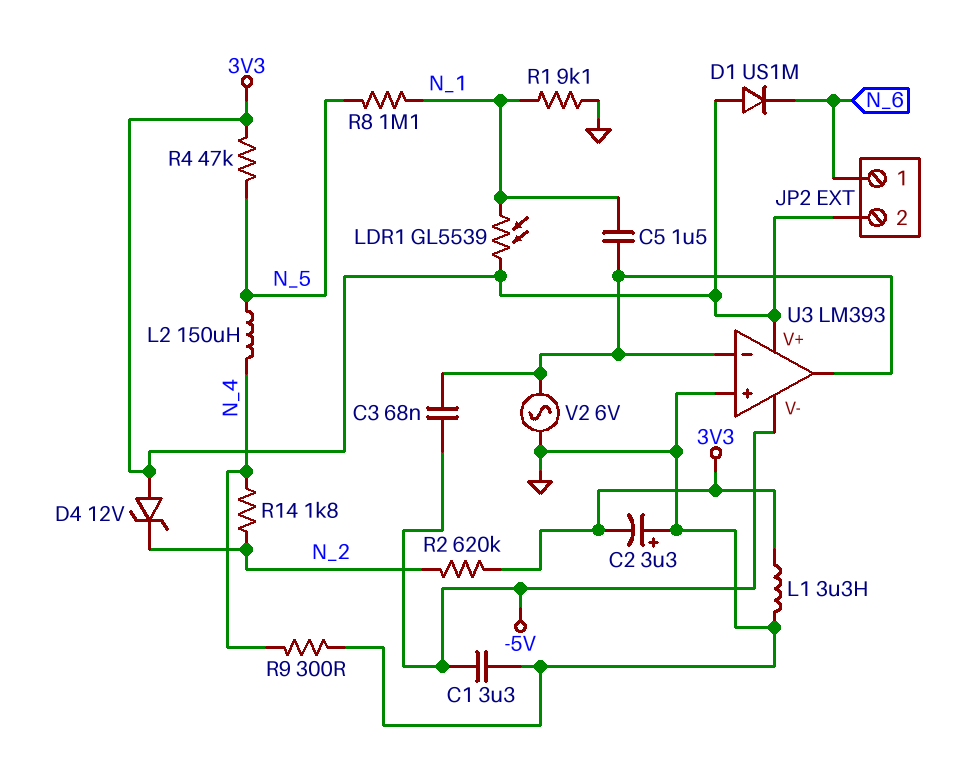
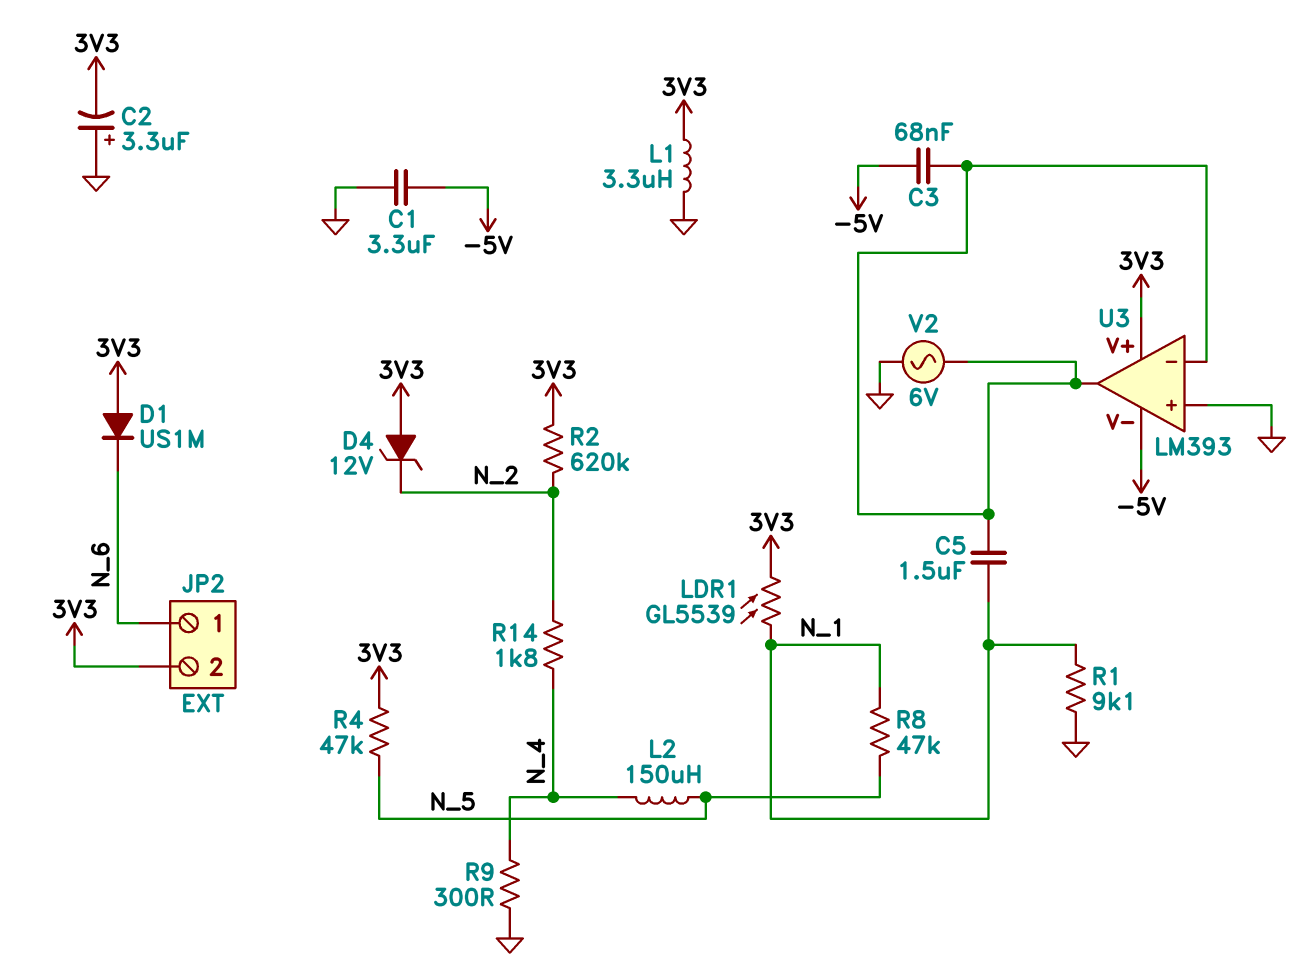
R8: 1.1M (N_1, N_5) -> 47k (N_1, N_5)

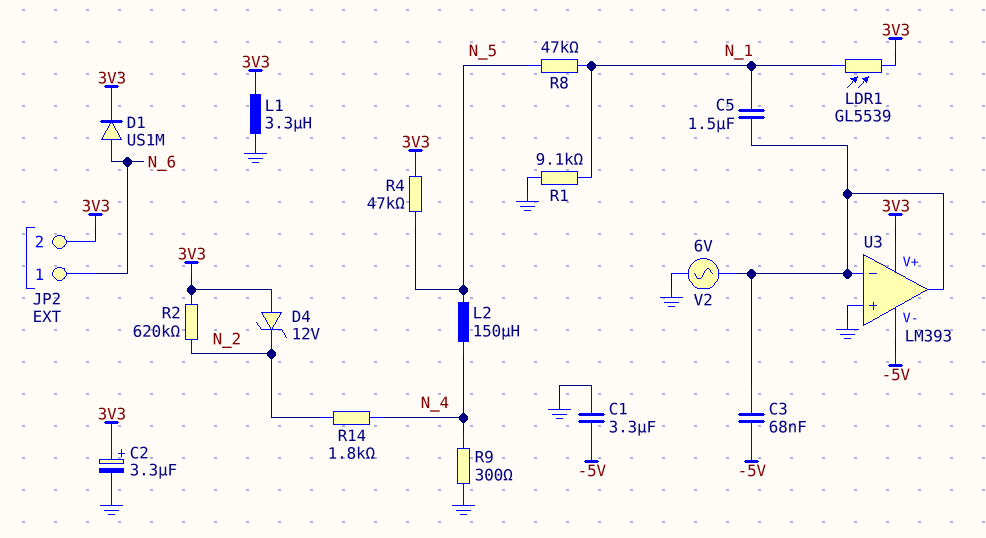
C2: 3.3uF (plus GND, minus 3V3) -> 3.3uF (plus 3V3, minus GND)
D1: diode US1M (A 3V3, K N_6) -> diode US1M (A N_6, K 3V3)

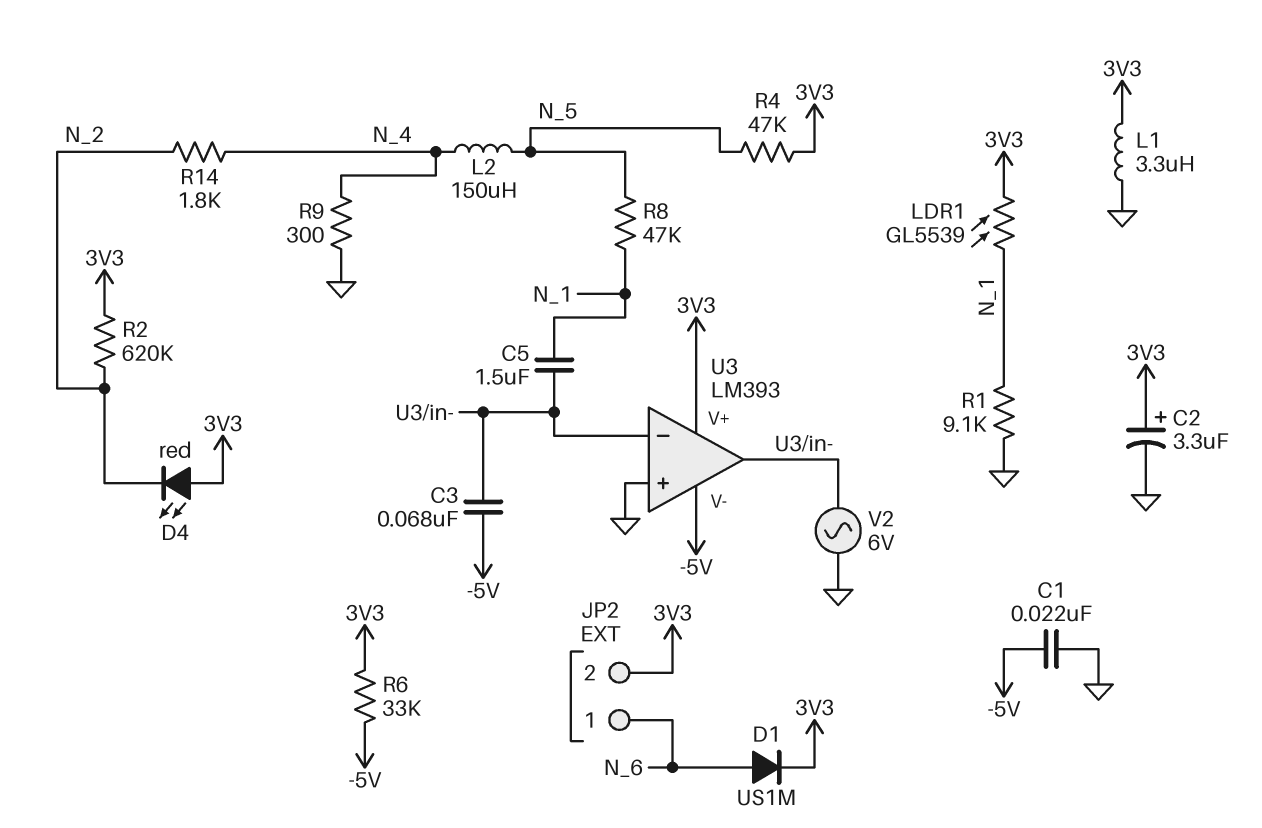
C1: 3.3uF (-5V, GND) -> 22nF (-5V, GND)
D4: zener 12V (A 3V3, K N_2) -> LED red (A 3V3, K N_2)
R6: none -> 33k (-5V, 3V3)

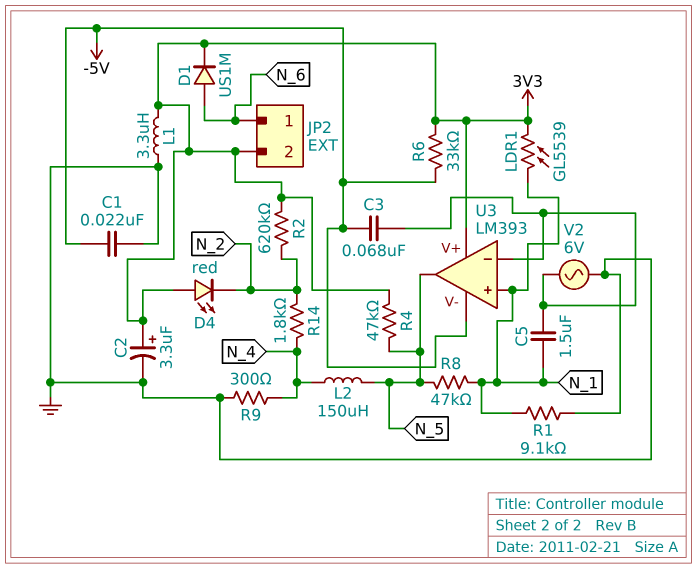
U3 pin in+: GND -> N_1
U3 pin out: U3/in- -> N_5

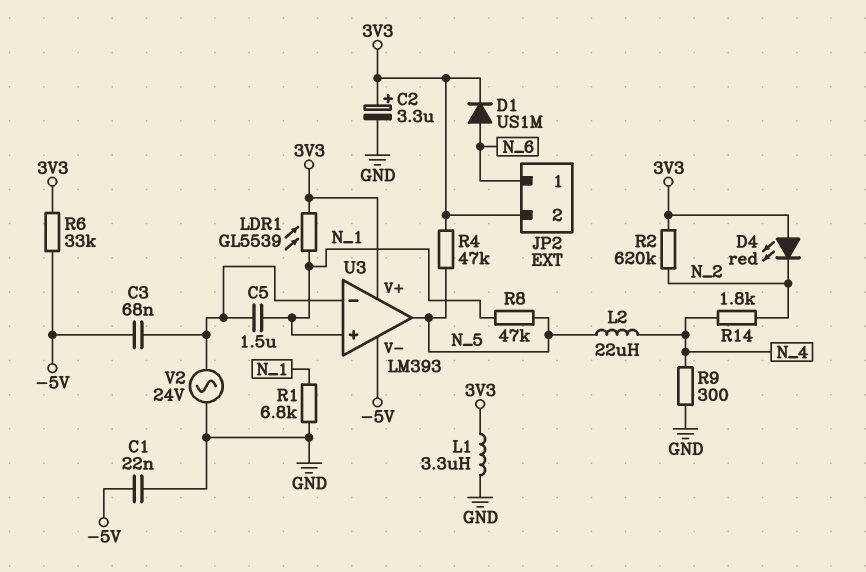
L2: 150uH (N_4, N_5) -> 22uH (N_4, N_5)
R1: 9.1k (GND, N_1) -> 6.8k (GND, N_1)
V2: AC 6V (GND, U3/in-) -> AC 24V (GND, U3/in-)

